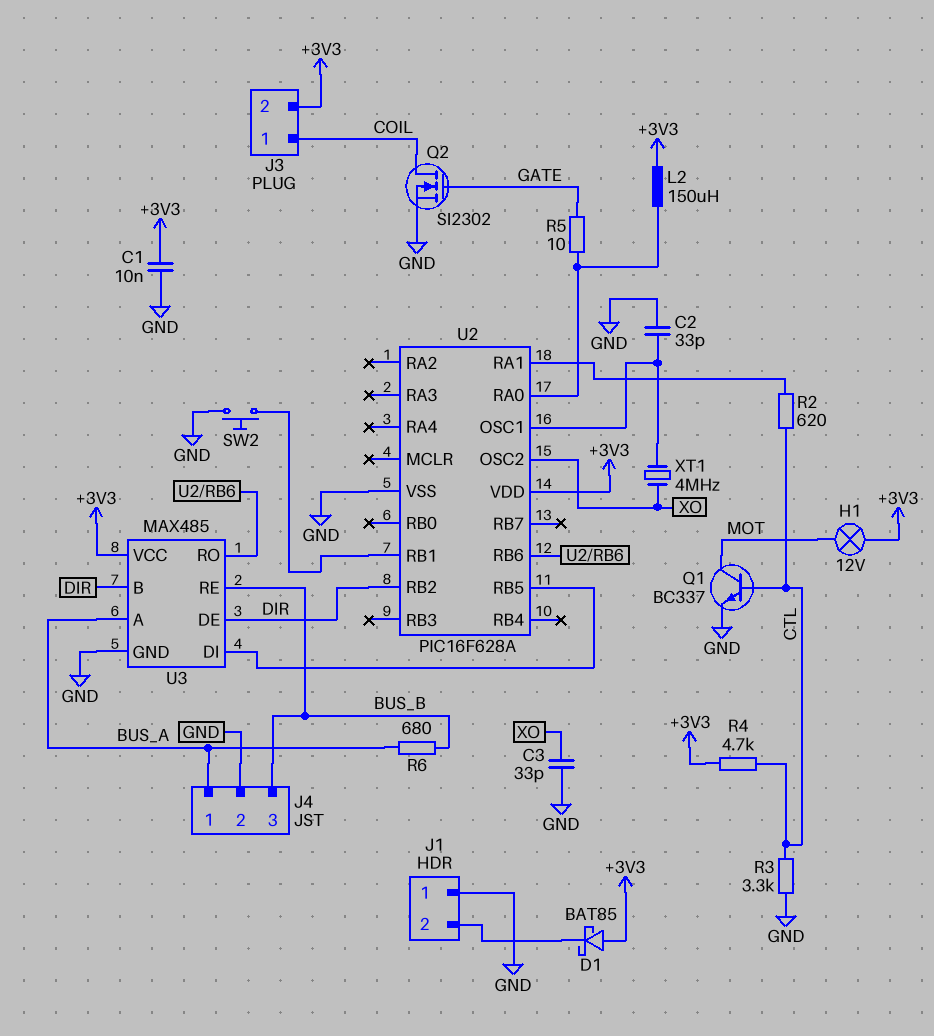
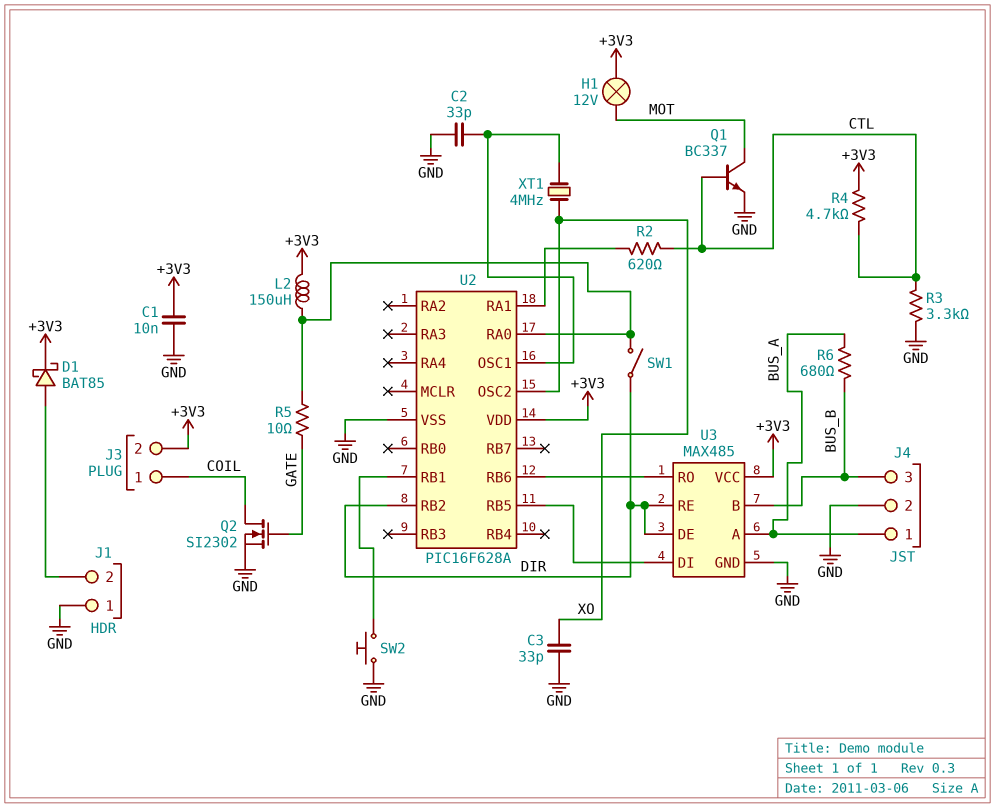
D1: schottky BAT85 (A +3V3, K J1/2) -> schottky BAT85 (A J1/2, K +3V3)
SW1: none -> switch (DIR, U2/RA0)
U3 pin B: DIR -> BUS_B
U3 pin RE: BUS_B -> DIR

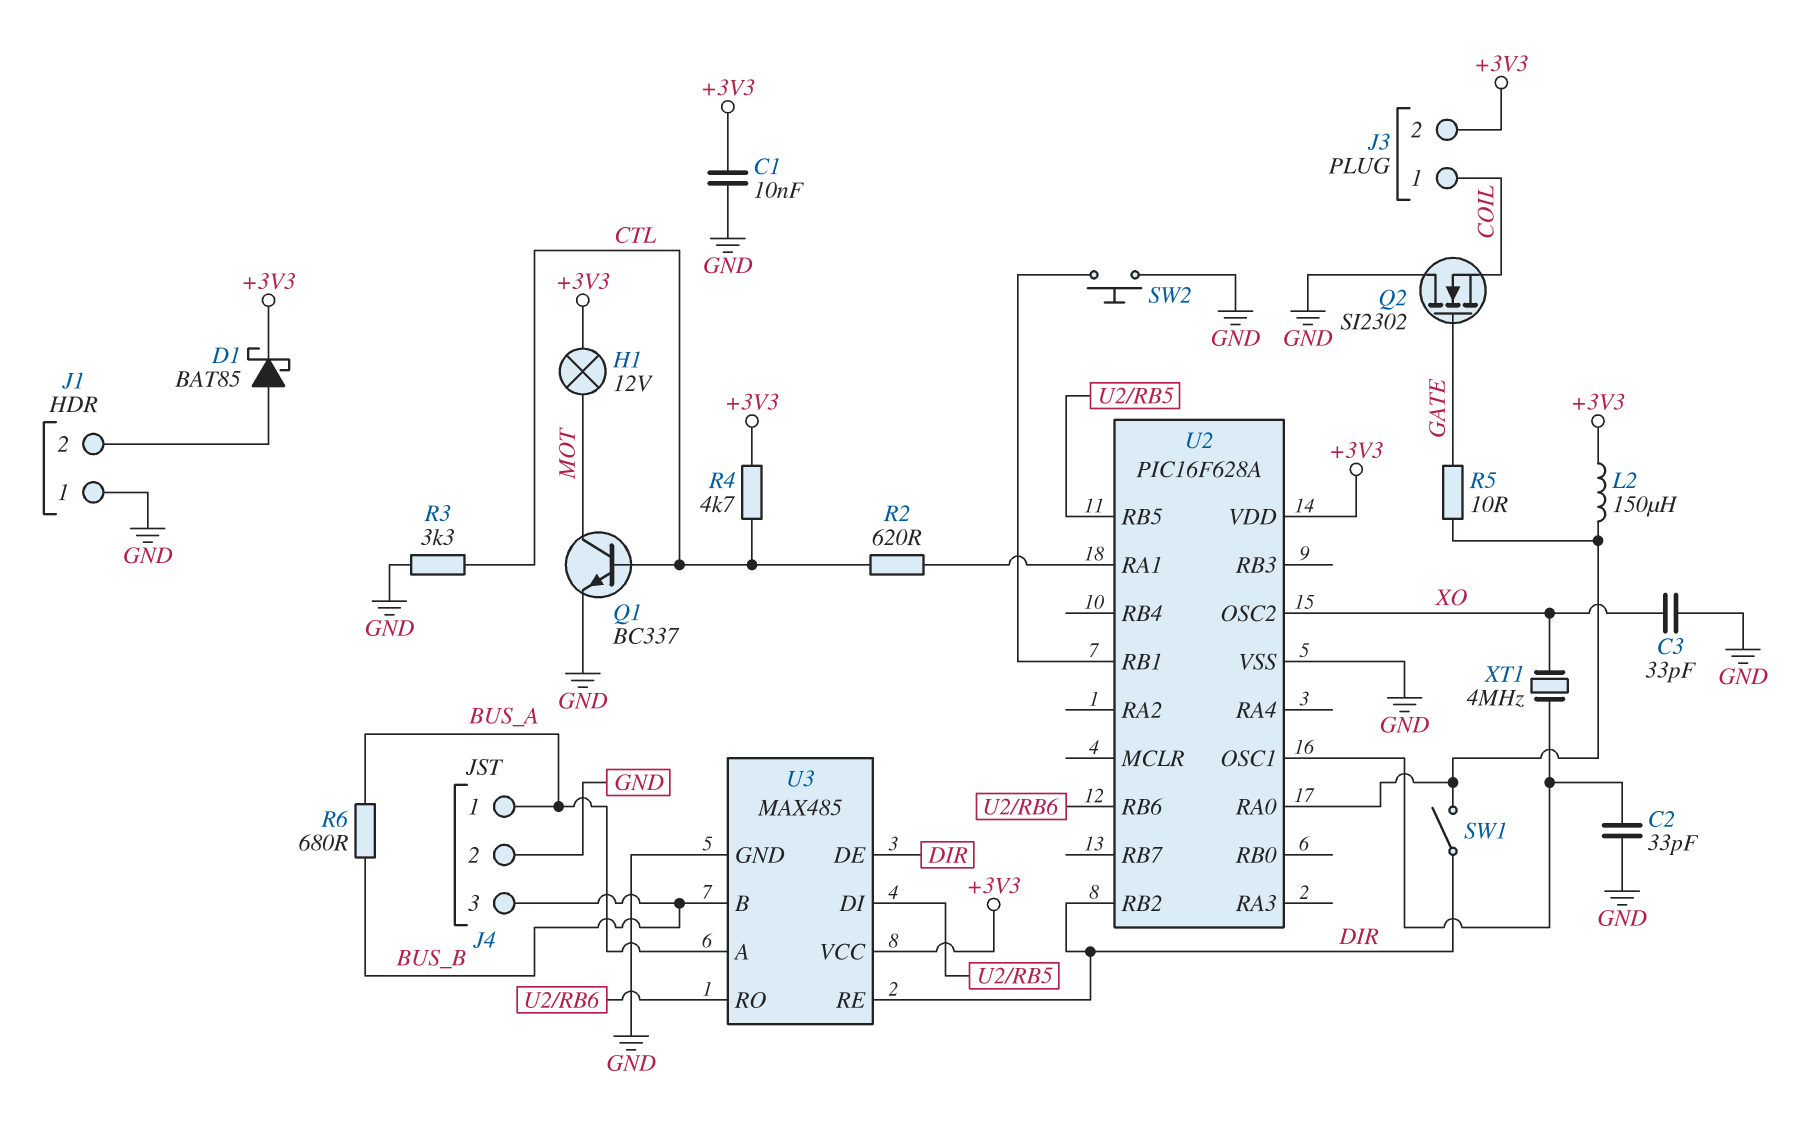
Q2: NMOS SI2302 (G GATE, D COIL, S GND) -> NMOS SI2302 (G GATE, D GND, S COIL)

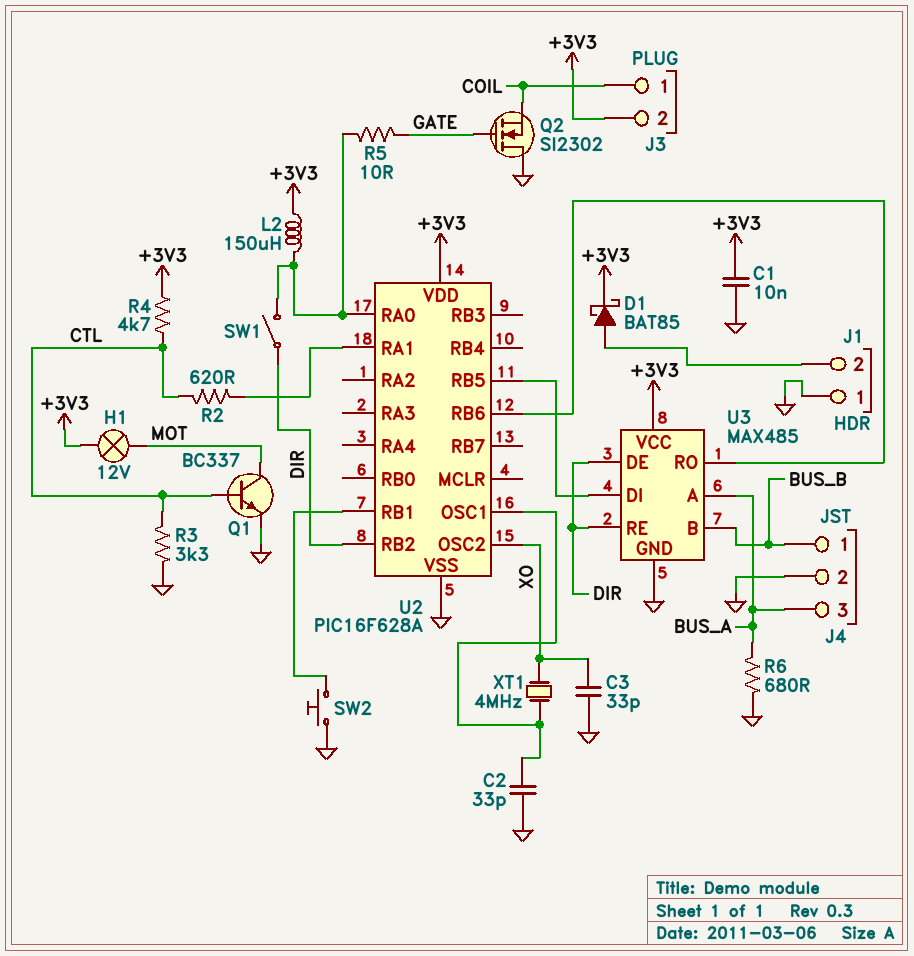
J4 pin 1: BUS_A -> BUS_B
J4 pin 3: BUS_B -> BUS_A
R6: 680 (BUS_A, BUS_B) -> 680 (BUS_A, GND)

